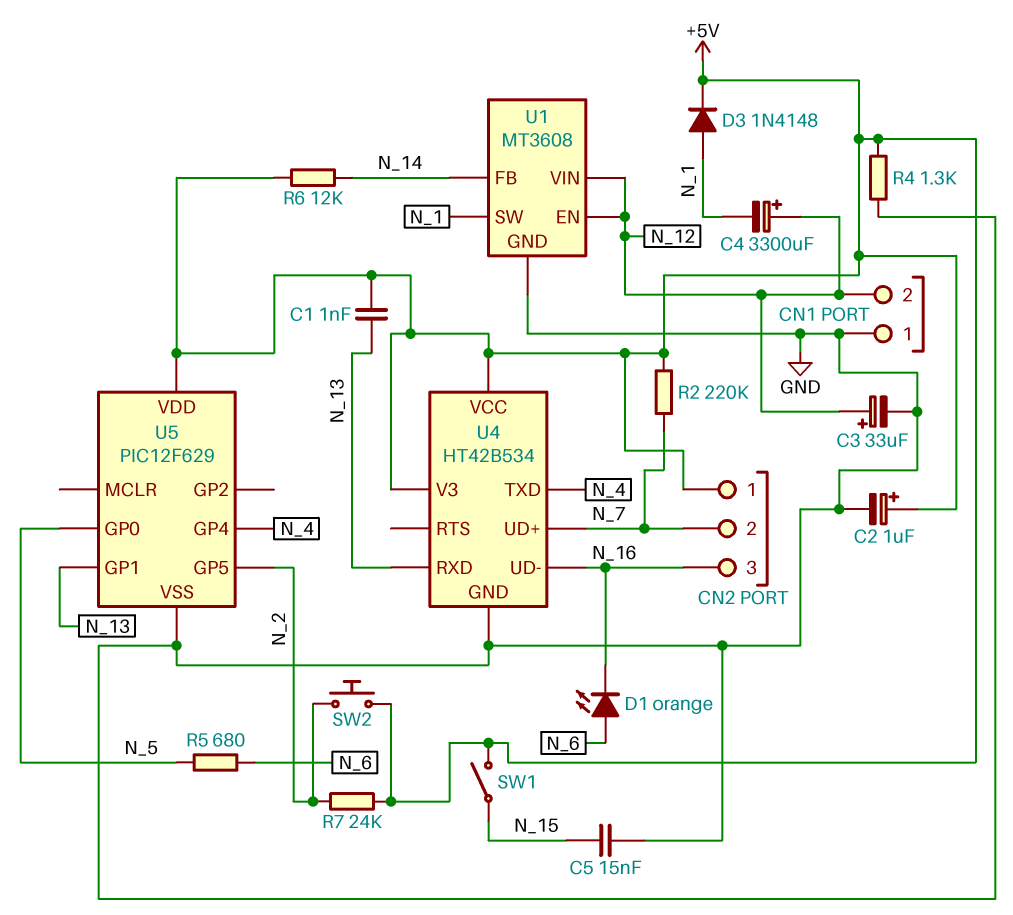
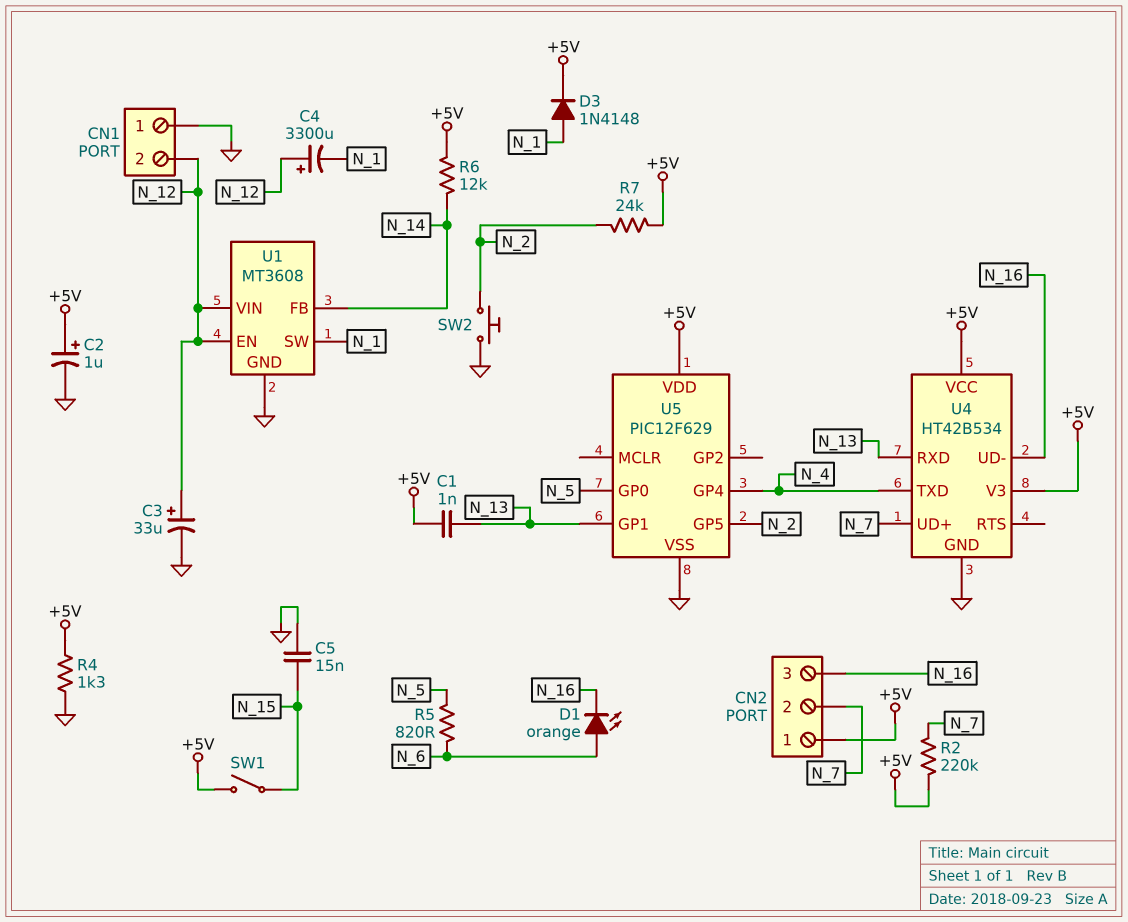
R5: 680 (N_5, N_6) -> 820 (N_5, N_6)
SW2: button (+5V, N_2) -> button (GND, N_2)

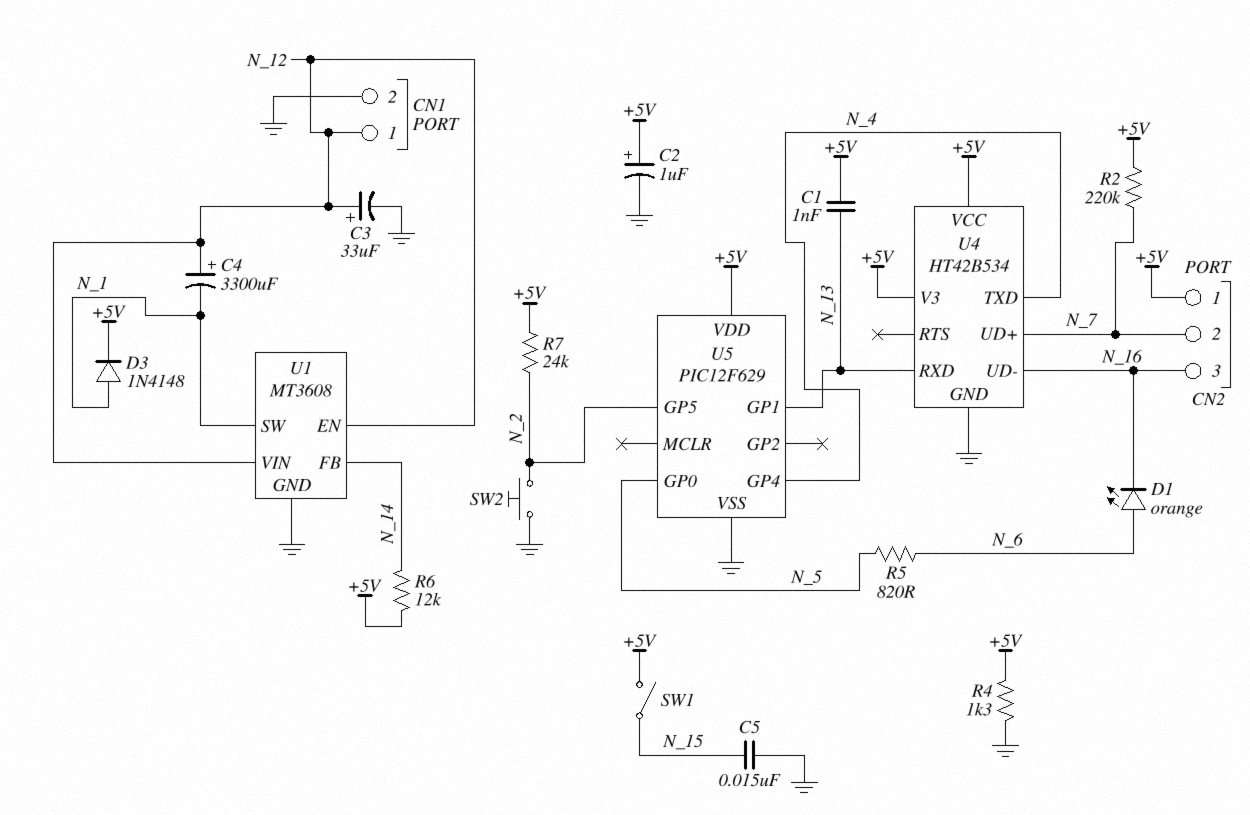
CN1 pin 1: GND -> N_12
CN1 pin 2: N_12 -> GND

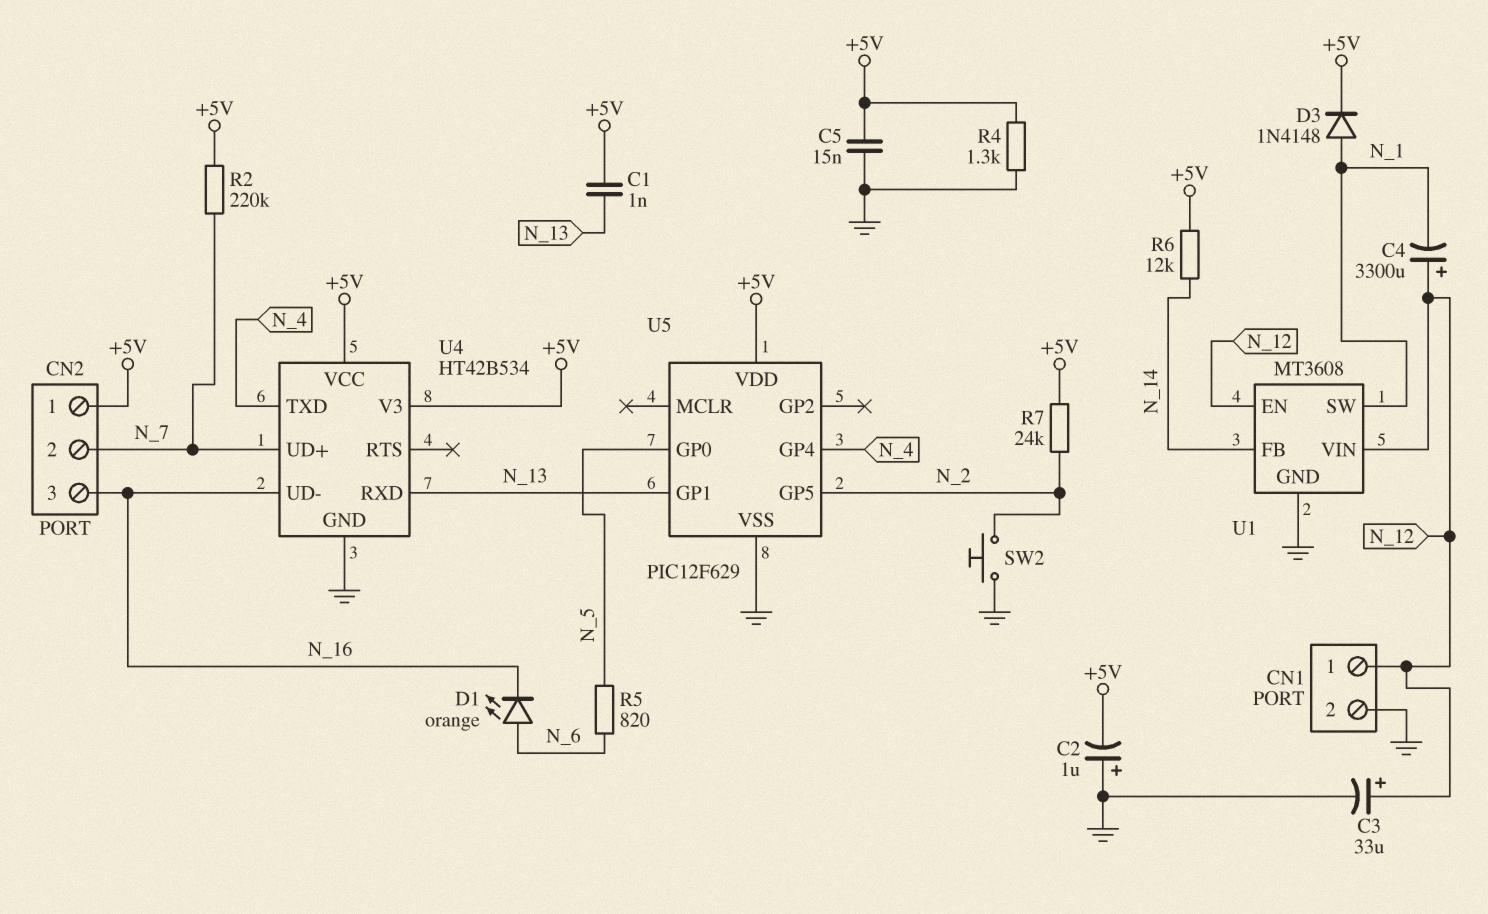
C2: 1uF (plus +5V, minus GND) -> 1uF (plus GND, minus +5V)
C5: 15nF (GND, N_15) -> 15nF (+5V, GND)
SW1: switch (+5V, N_15) -> none

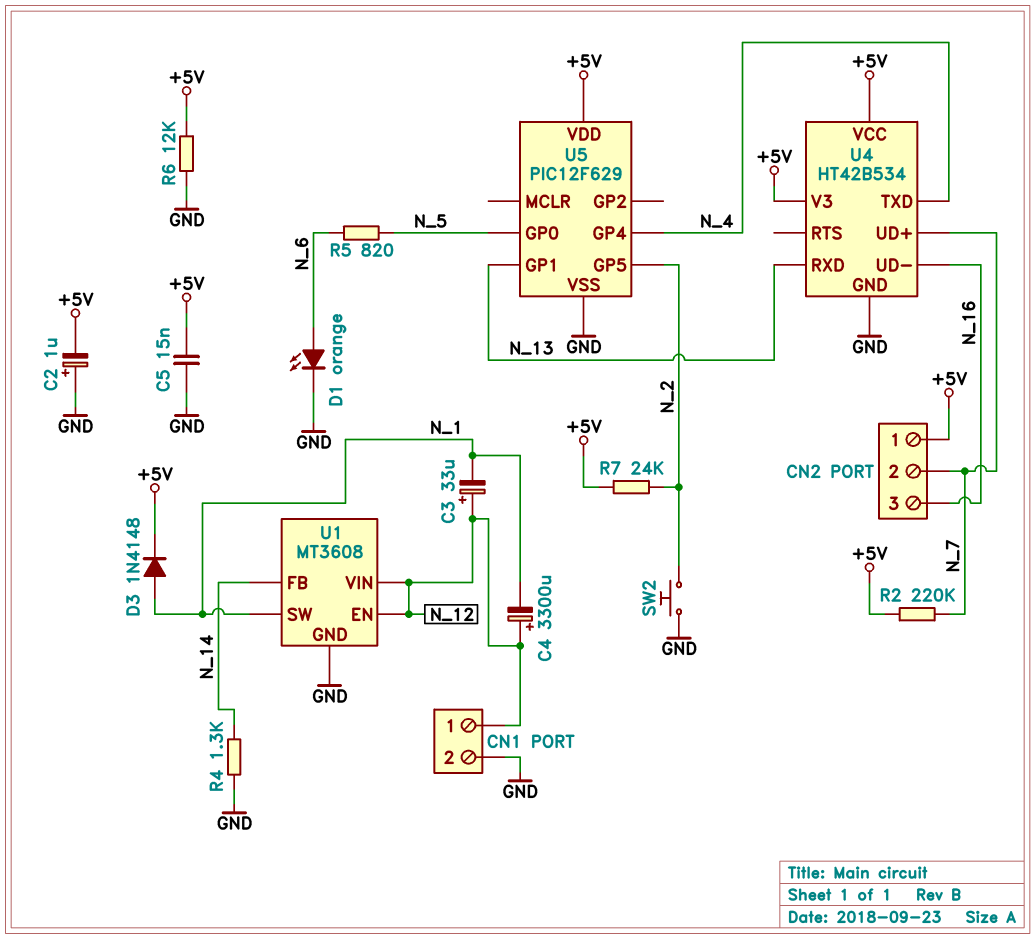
C1: 1nF (+5V, N_13) -> none
C3: 33uF (plus N_12, minus GND) -> 33uF (plus N_12, minus N_1)
D1: LED orange (A N_6, K N_16) -> LED orange (A N_6, K GND)
R4: 1.3k (+5V, GND) -> 1.3k (GND, N_14)
R6: 12k (+5V, N_14) -> 12k (+5V, GND)

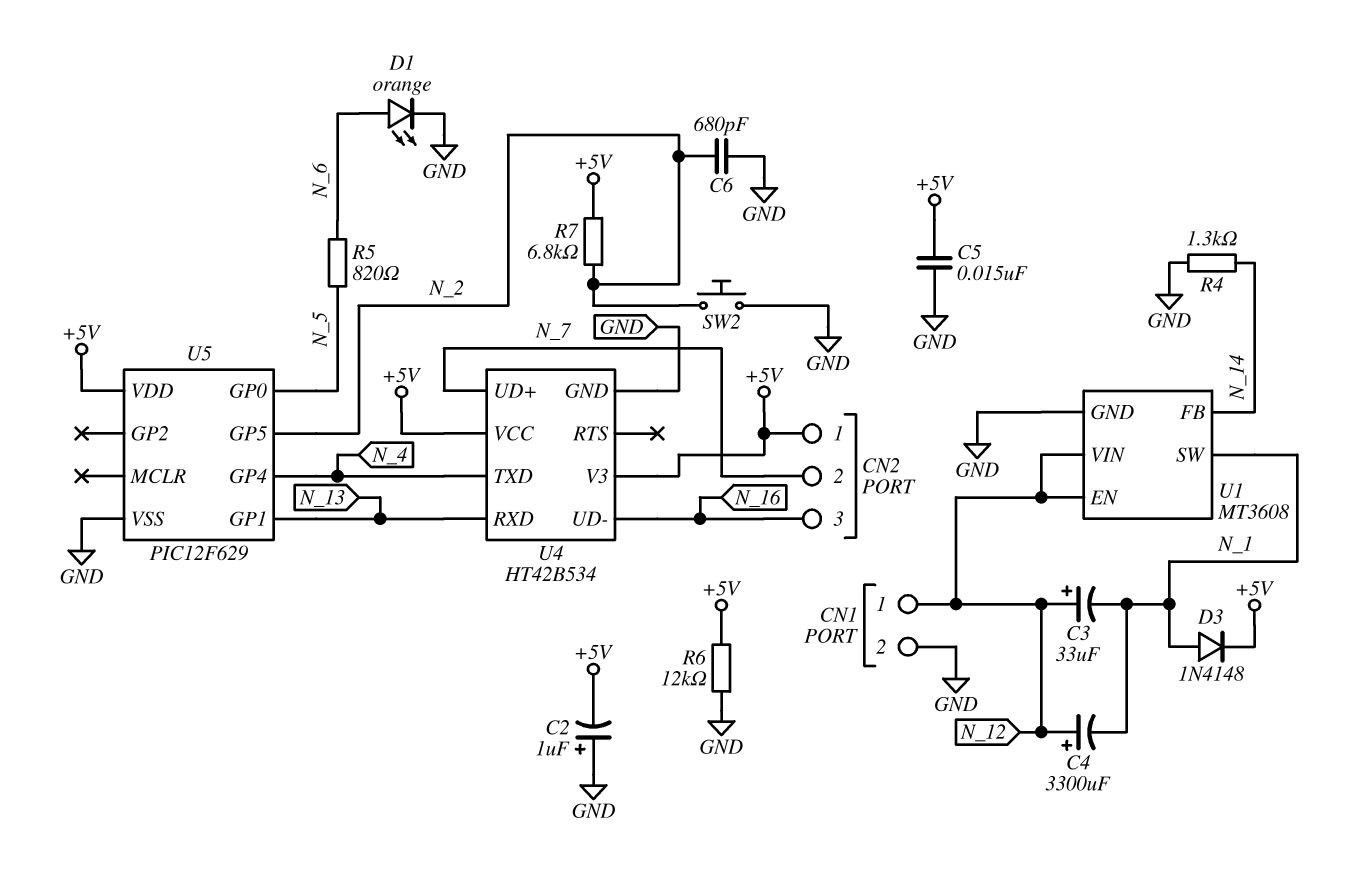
C6: none -> 680pF (GND, N_2)
R2: 220k (+5V, N_7) -> none
R7: 24k (+5V, N_2) -> 6.8k (+5V, N_2)

